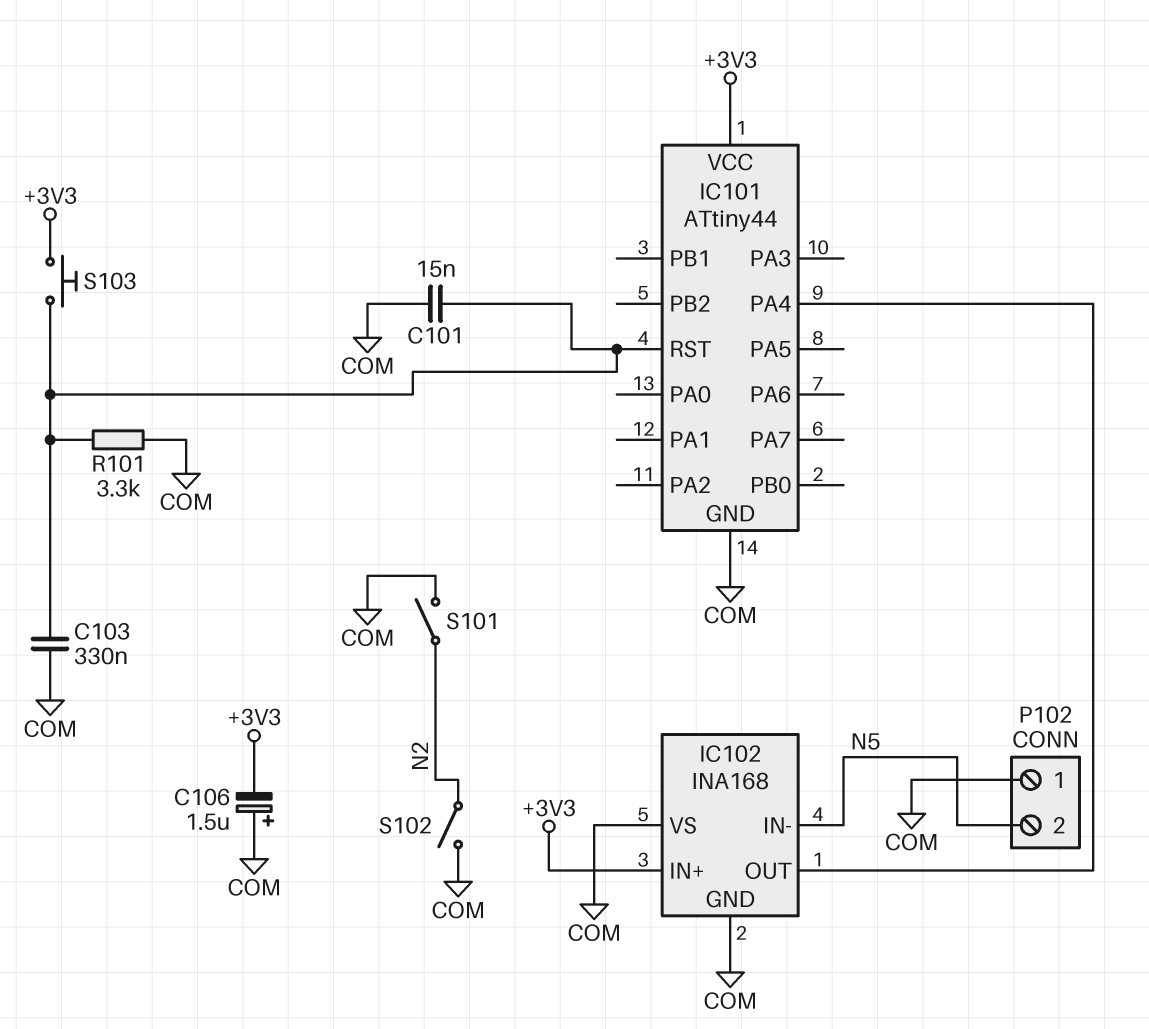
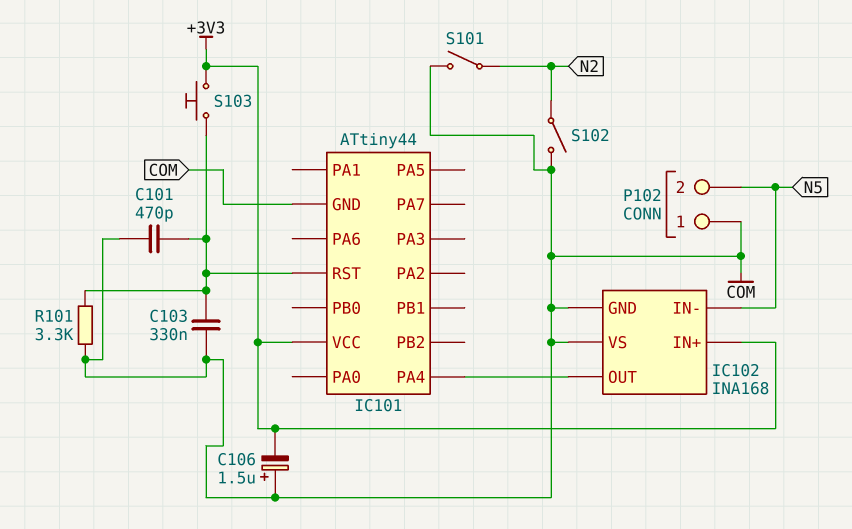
C101: 15nF (COM, IC101/RST) -> 470pF (COM, IC101/RST)

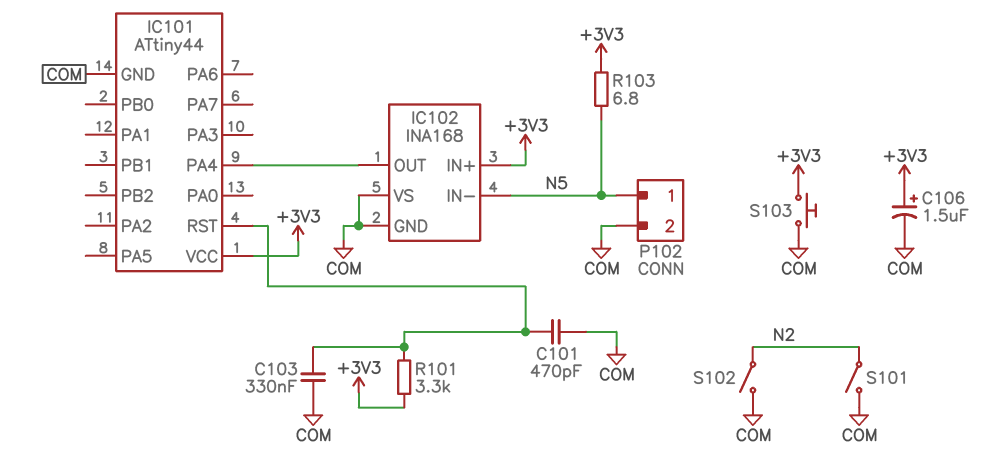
C106: 1.5uF (plus COM, minus +3V3) -> 1.5uF (plus +3V3, minus COM)
P102 pin 1: COM -> N5
P102 pin 2: N5 -> COM
R101: 3.3k (COM, IC101/RST) -> 3.3k (+3V3, IC101/RST)
R103: none -> 6.8 (+3V3, N5)
S103: button (+3V3, IC101/RST) -> button (+3V3, COM)

